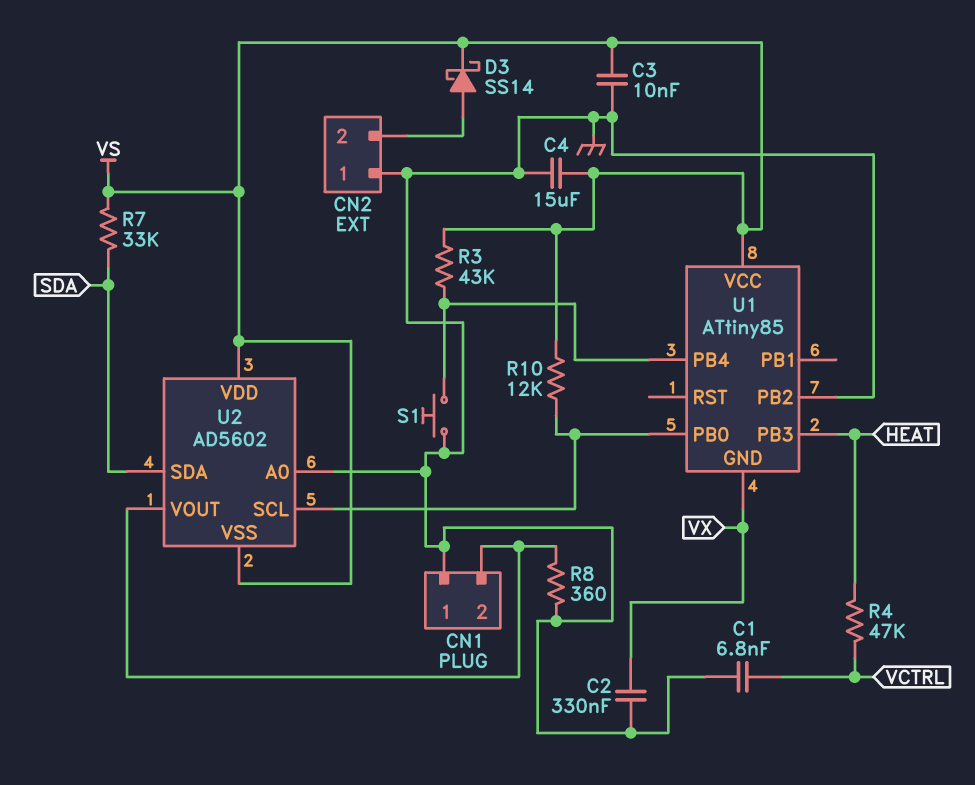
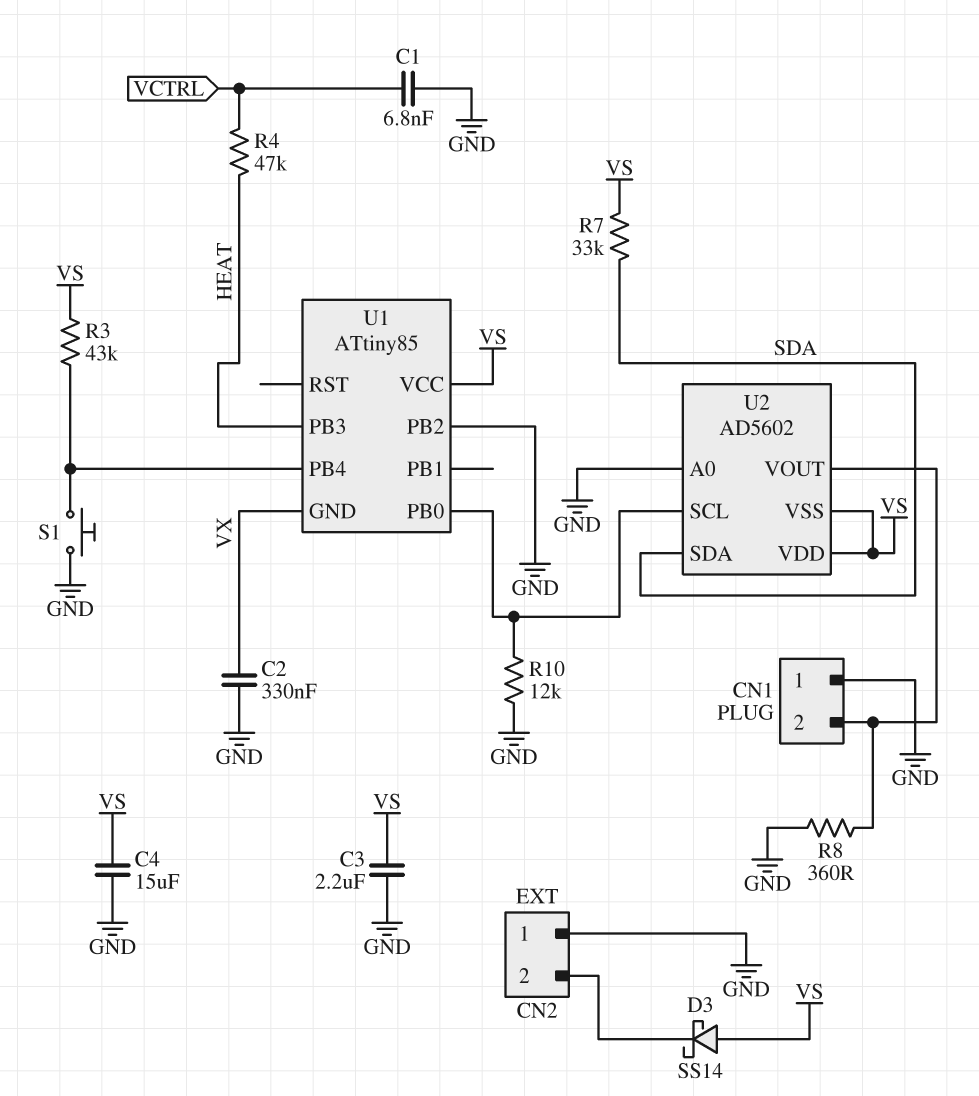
C3: 10nF (GND, VS) -> 2.2uF (GND, VS)
D3: schottky SS14 (A CN2/2, K VS) -> schottky SS14 (A VS, K CN2/2)
R10: 12k (U1/PB0, VS) -> 12k (GND, U1/PB0)

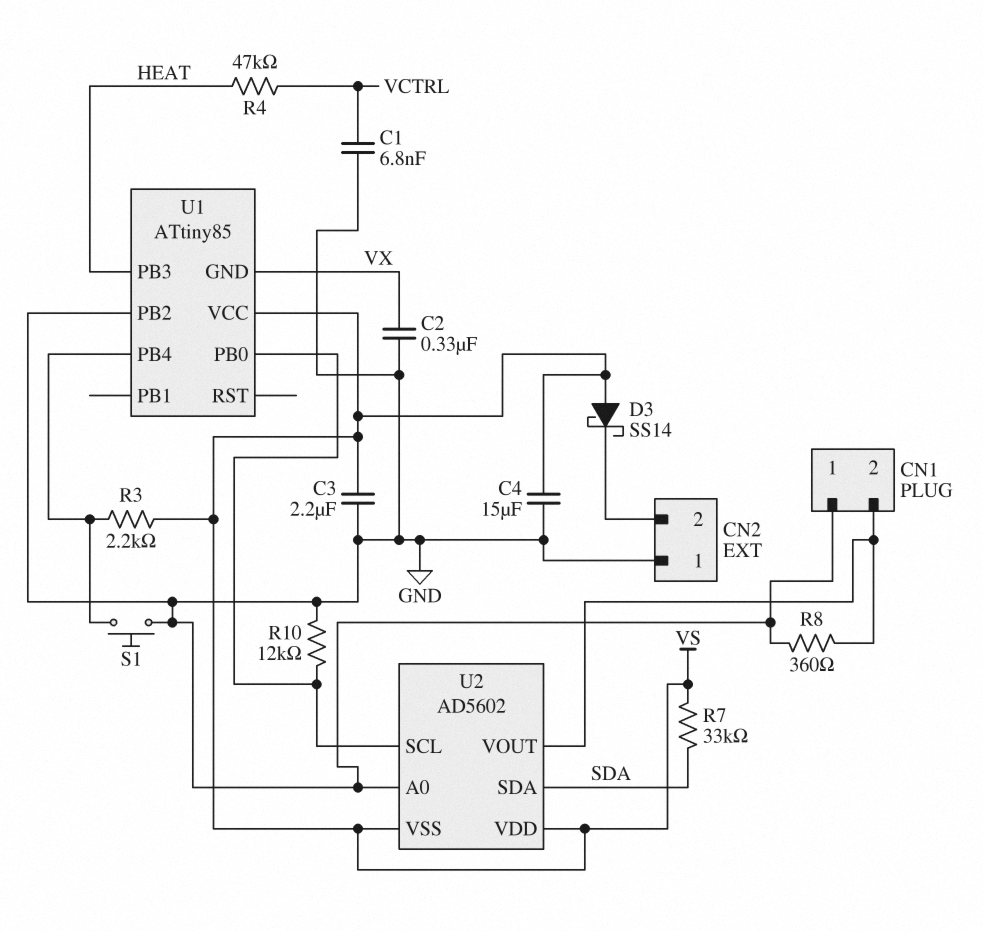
R3: 43k (U1/PB4, VS) -> 2.2k (U1/PB4, VS)

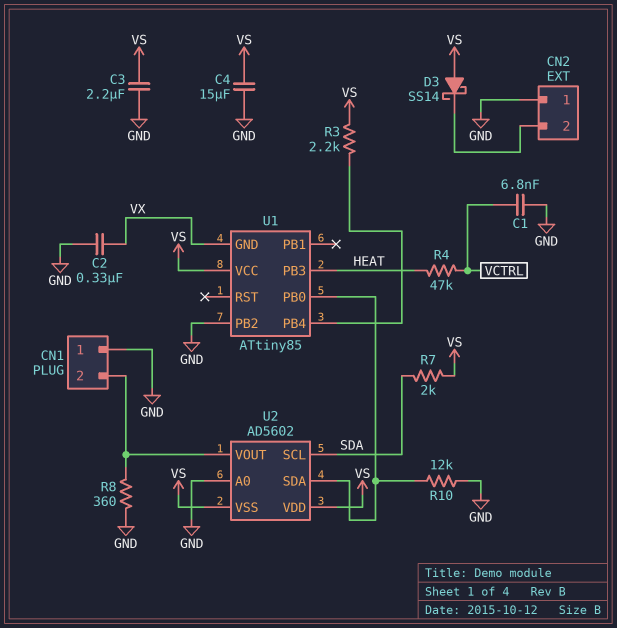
R7: 33k (SDA, VS) -> 2k (SDA, VS)
S1: button (GND, U1/PB4) -> none
U2 pin SCL: U1/PB0 -> SDA
U2 pin SDA: SDA -> U1/PB0

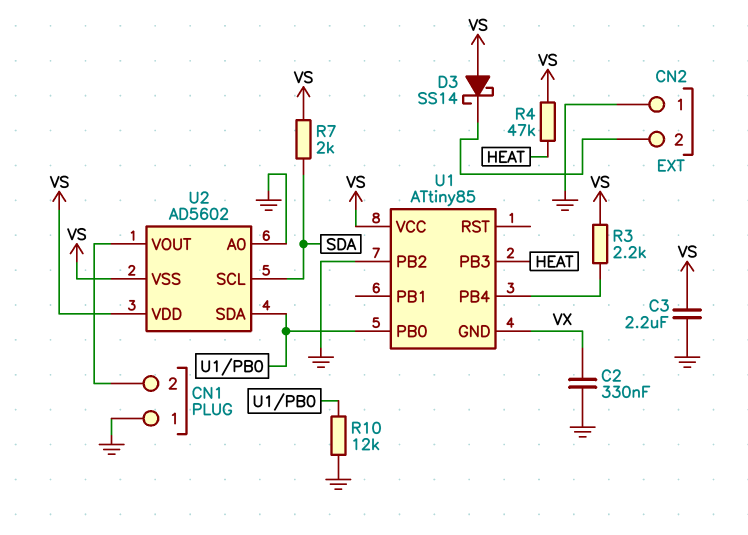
C1: 6.8nF (GND, VCTRL) -> none
C4: 15uF (GND, VS) -> none
R4: 47k (HEAT, VCTRL) -> 47k (HEAT, VS)
R8: 360 (CN1/2, GND) -> none

